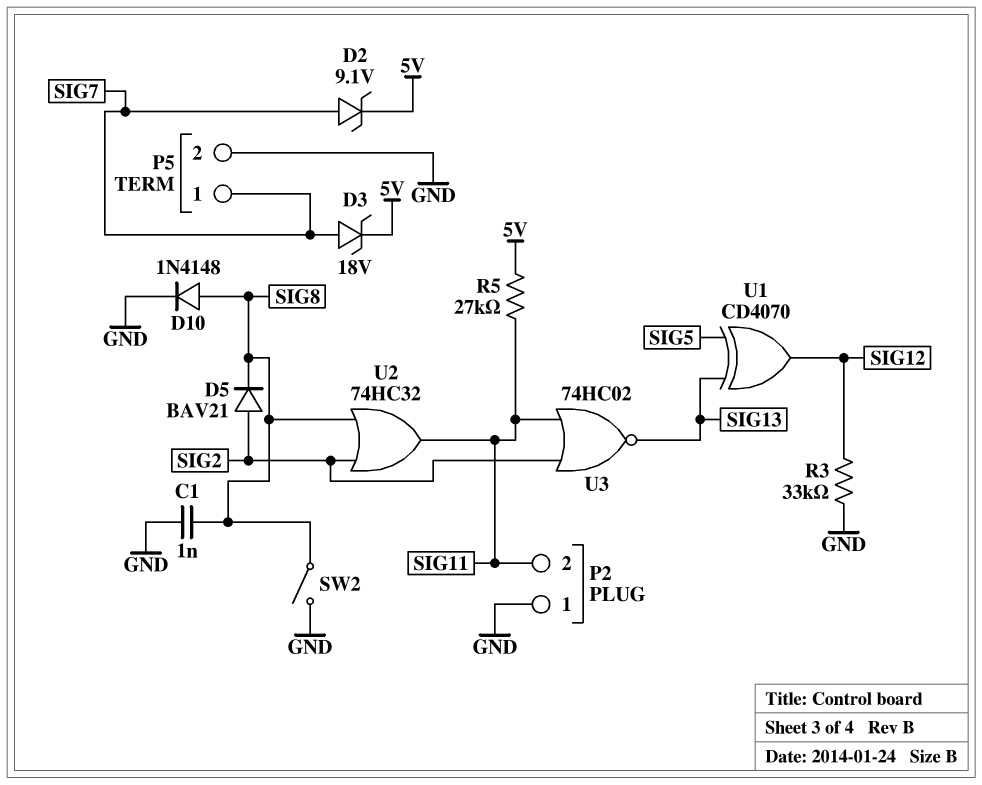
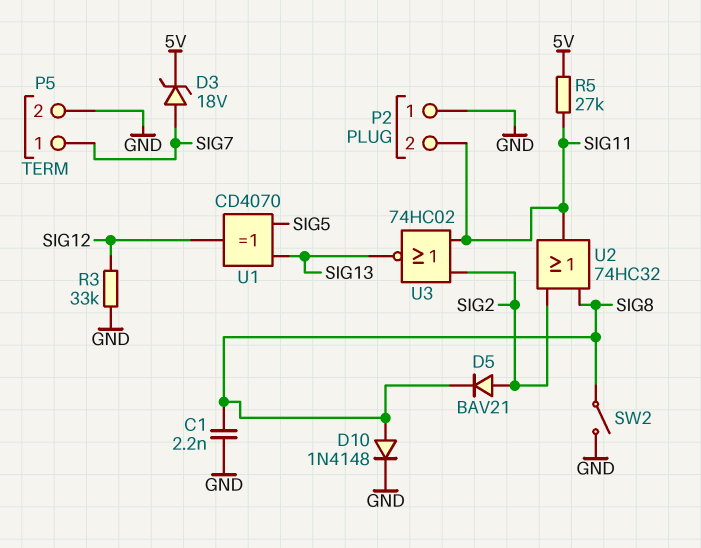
C1: 1nF (GND, SIG8) -> 2.2nF (GND, SIG8)
D2: zener 9.1V (A SIG7, K 5V) -> none

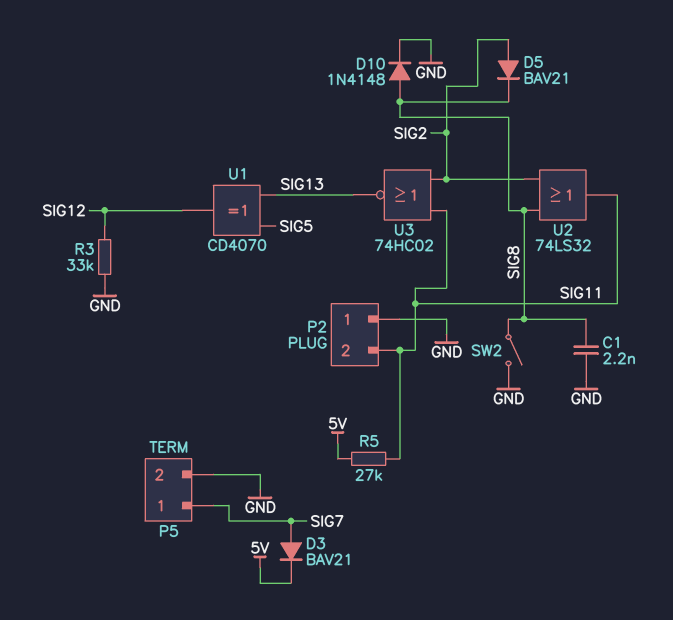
D3: zener 18V (A SIG7, K 5V) -> diode BAV21 (A SIG7, K 5V)
U2: OR 74HC32 (in SIG2, in SIG8, out SIG11) -> OR 74LS32 (in SIG2, in SIG8, out SIG11)

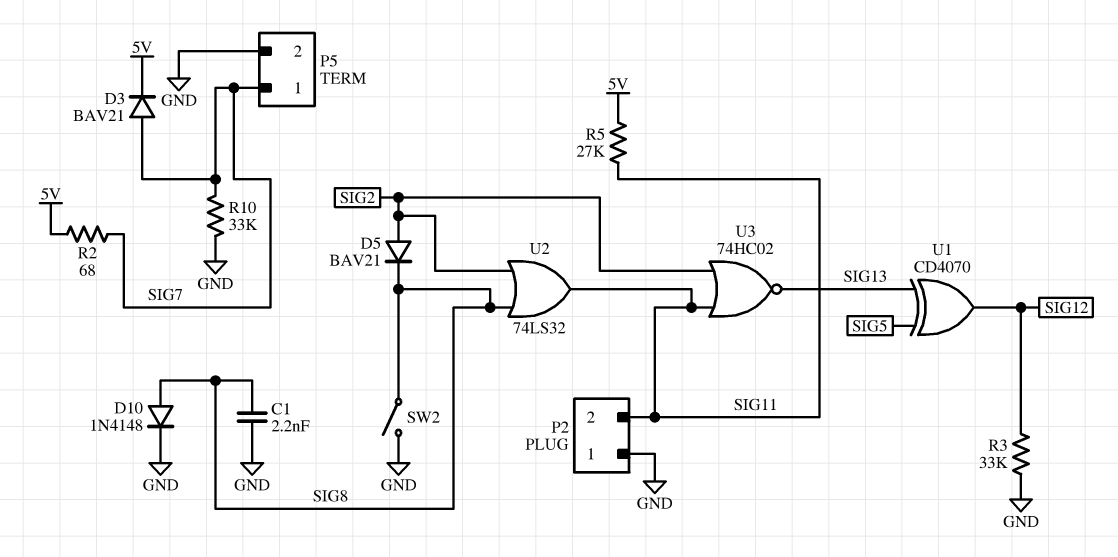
R2: none -> 68 (5V, SIG7)
R10: none -> 33k (GND, SIG7)

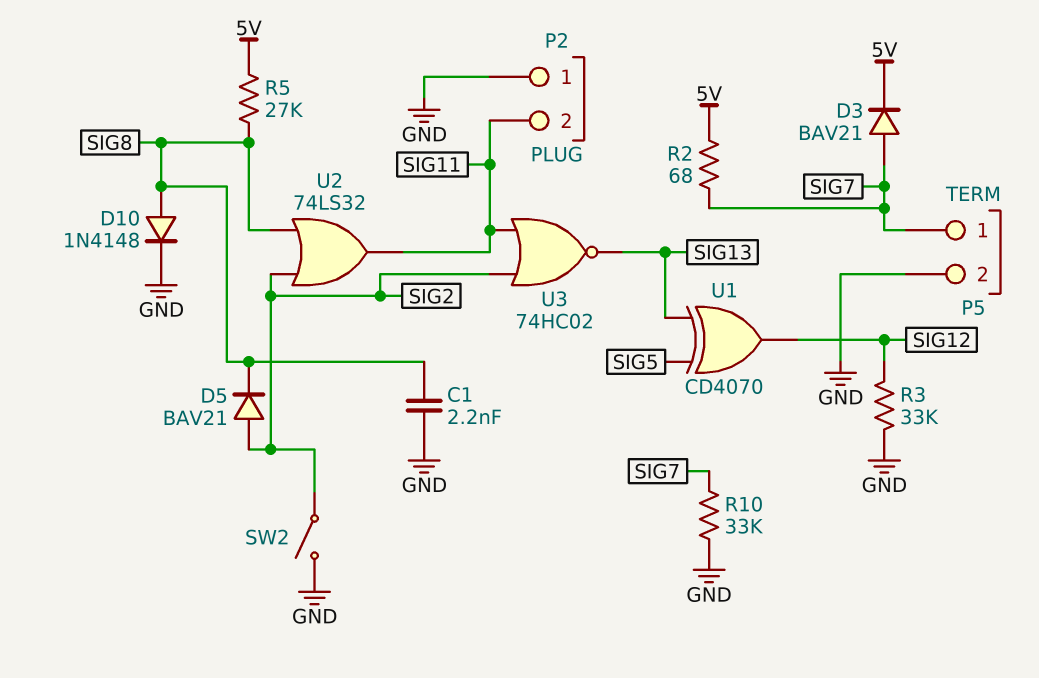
R5: 27k (5V, SIG11) -> 27k (5V, SIG8)
SW2: switch (GND, SIG8) -> switch (GND, SIG2)

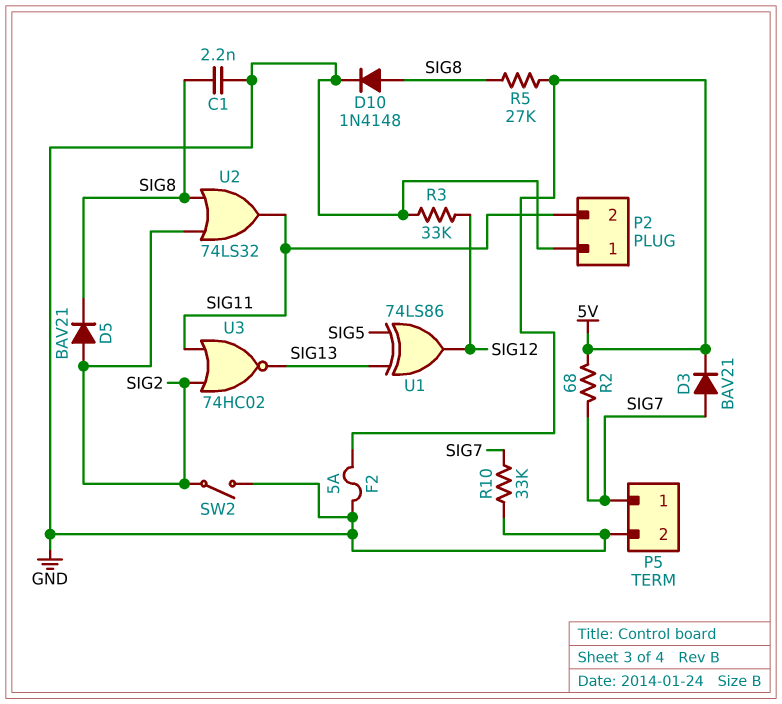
F2: none -> 5A (5V, GND)
U1: XOR CD4070 (in SIG5, in SIG13, out SIG12) -> XOR 74LS86 (in SIG5, in SIG13, out SIG12)

